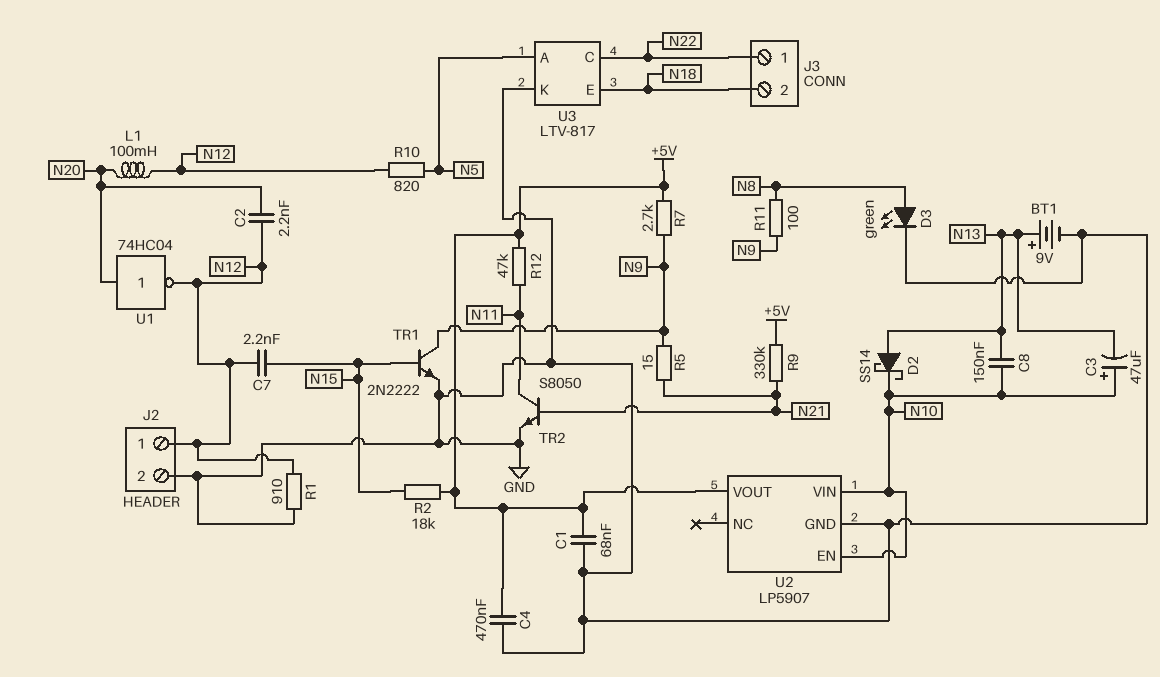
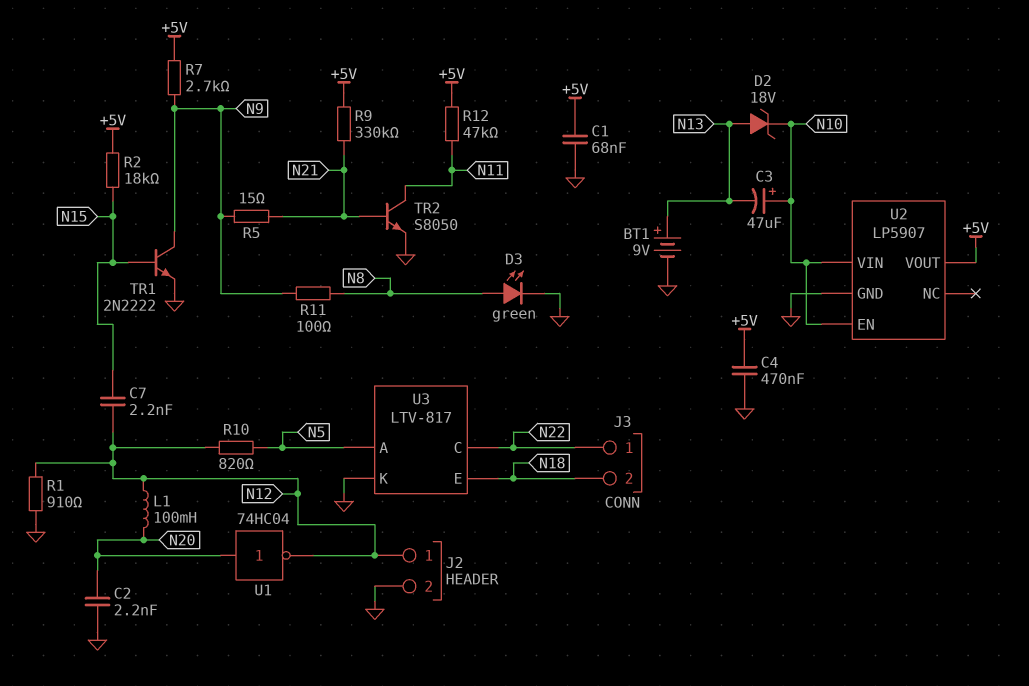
C2: 2.2nF (N12, N20) -> 2.2nF (GND, N20)
C8: 150nF (N10, N13) -> none
D2: schottky SS14 (A N13, K N10) -> zener 18V (A N13, K N10)

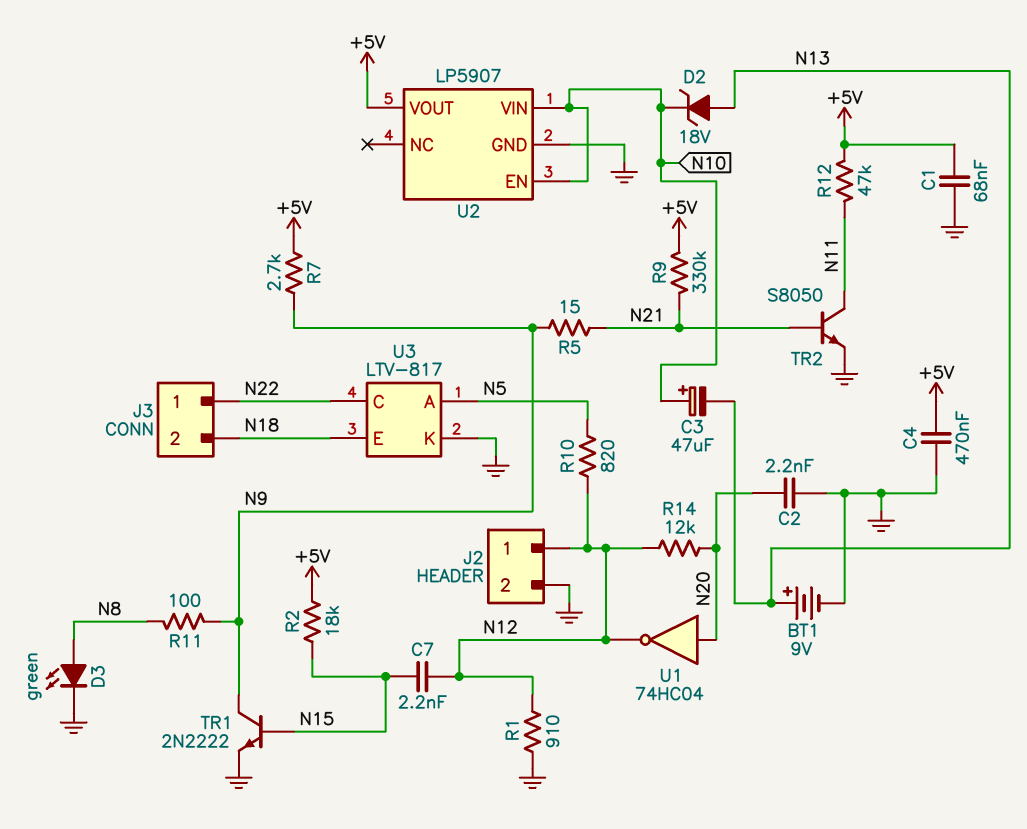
L1: 100mH (N12, N20) -> none
R14: none -> 12k (N12, N20)

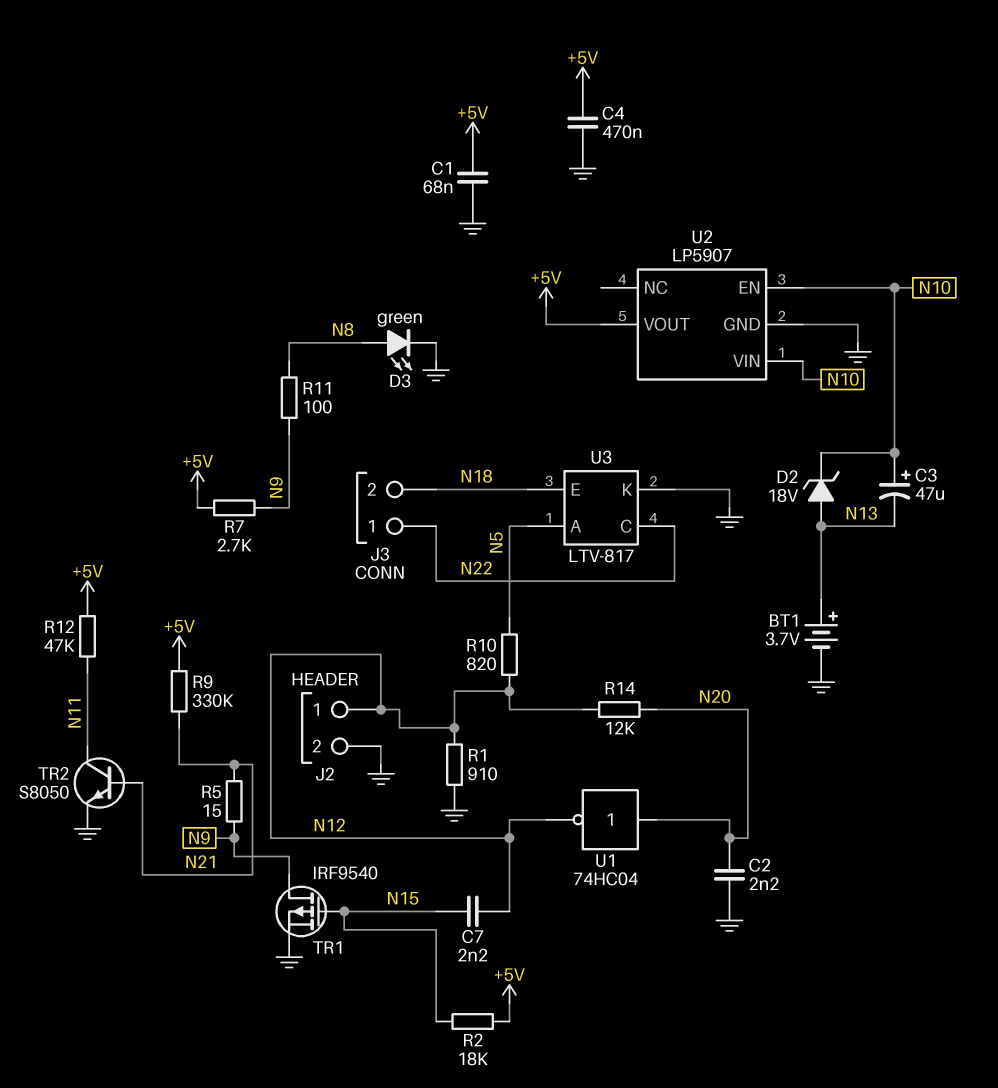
BT1: 9V (plus N13, minus GND) -> 3.7V (plus N13, minus GND)
TR1: NPN 2N2222 (B N15, C N9, E GND) -> PMOS IRF9540 (G N15, D N9, S GND)

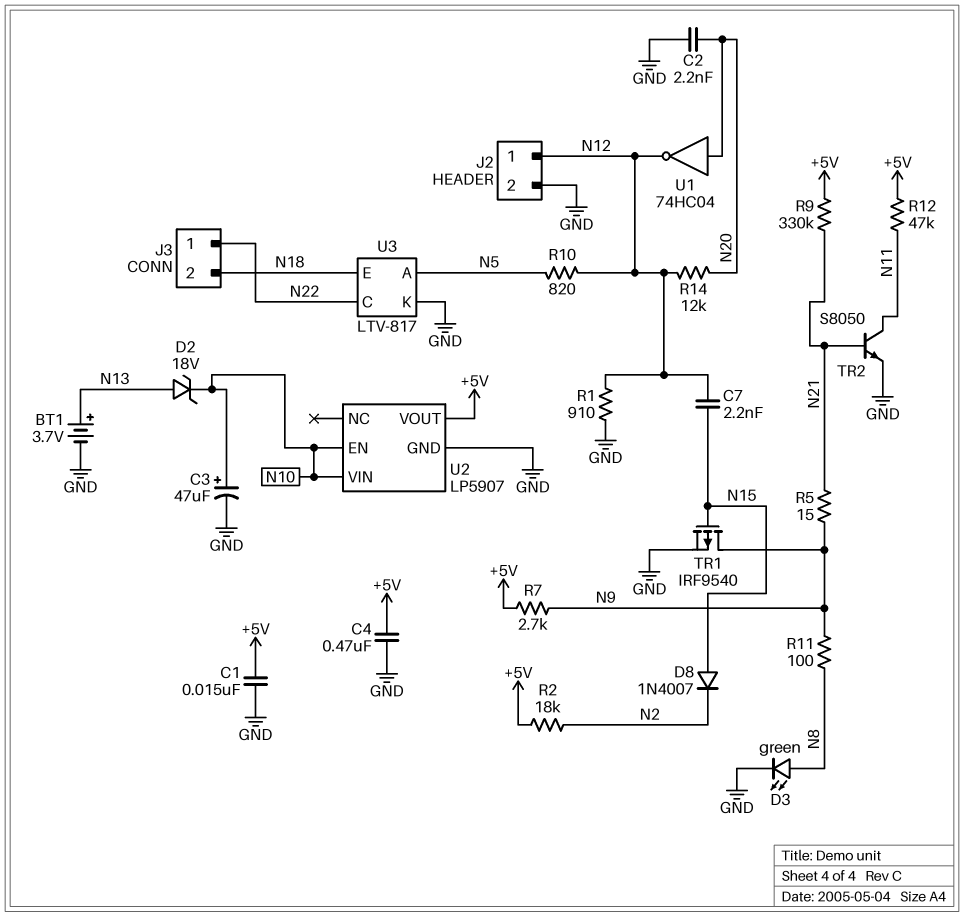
C1: 68nF (+5V, GND) -> 15nF (+5V, GND)
C3: 47uF (plus N10, minus N13) -> 47uF (plus N10, minus GND)
D8: none -> diode 1N4007 (A N15, K N2)
R2: 18k (+5V, N15) -> 18k (+5V, N2)

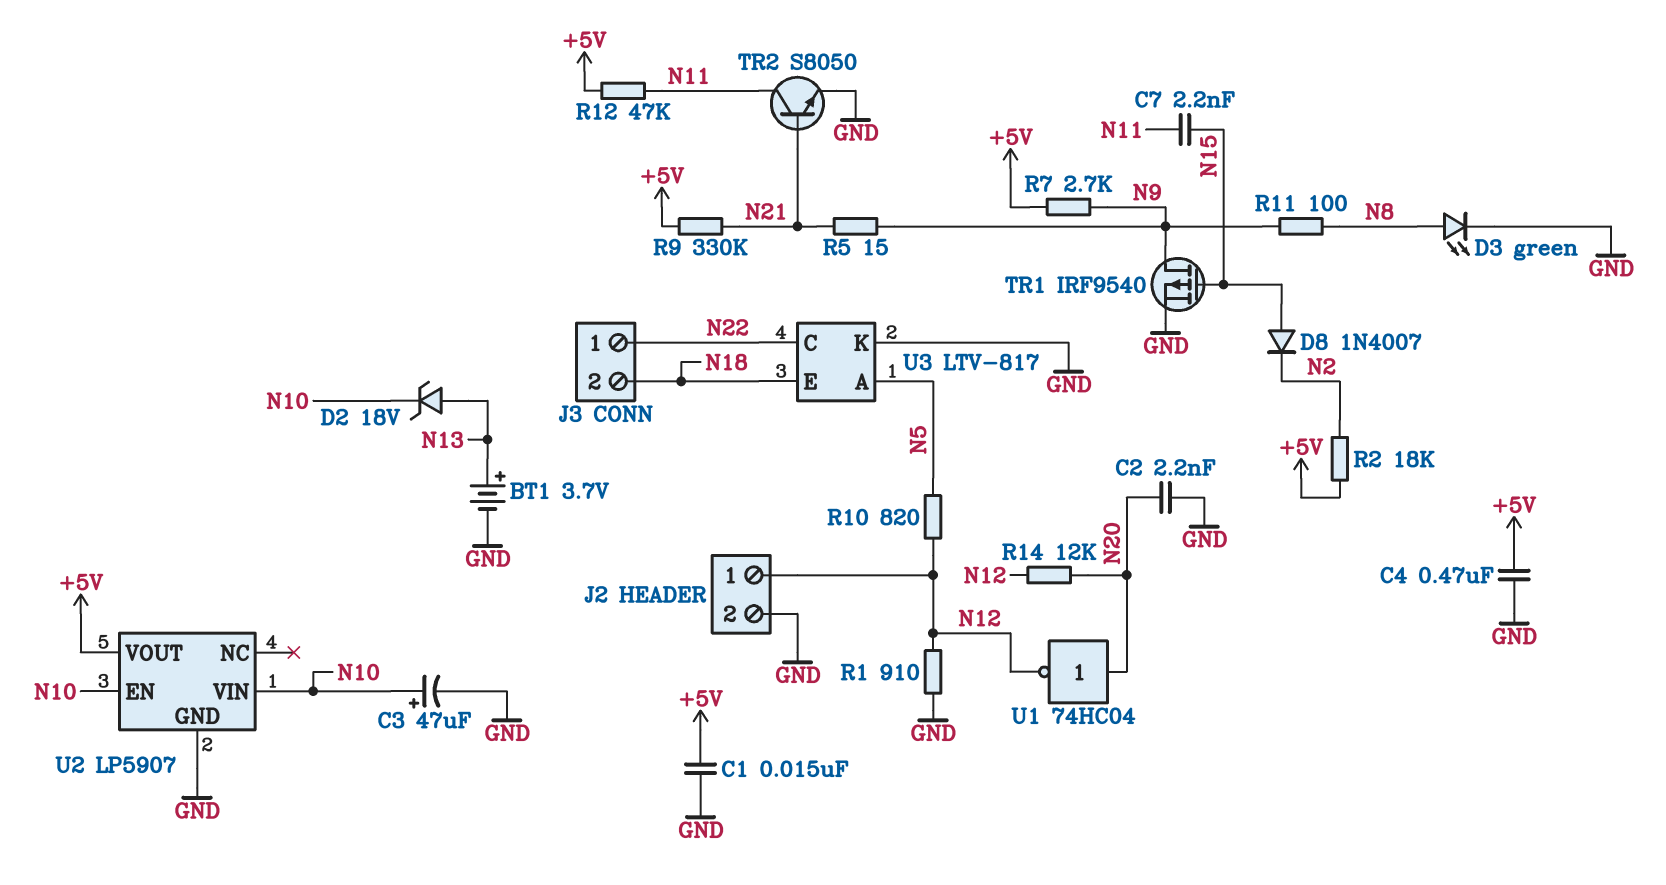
C7: 2.2nF (N12, N15) -> 2.2nF (N11, N15)

